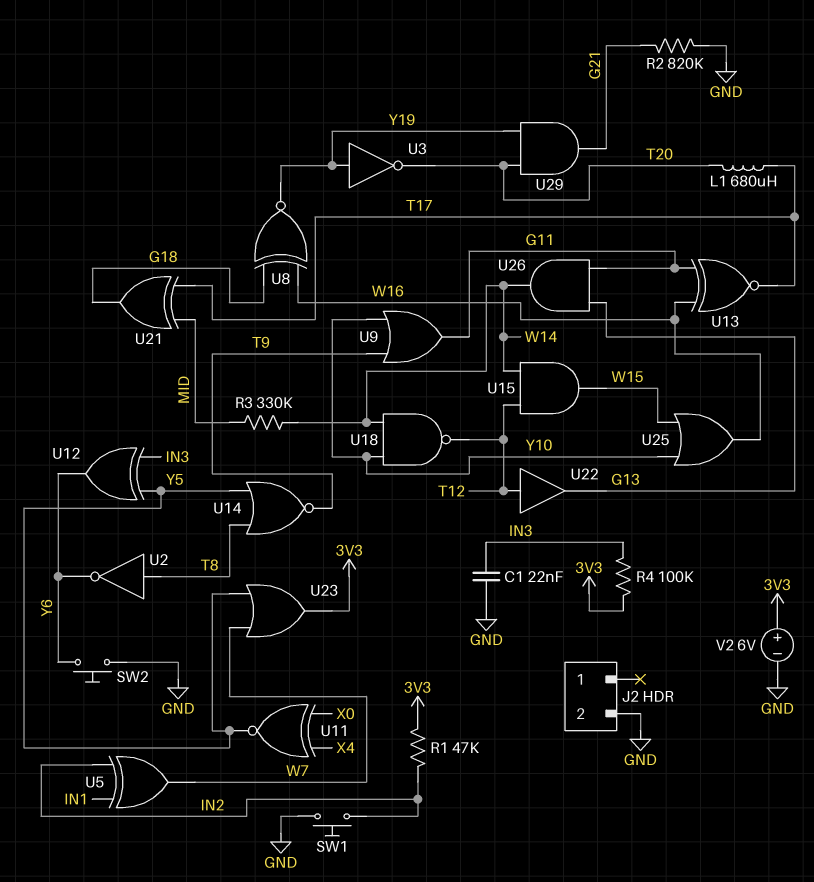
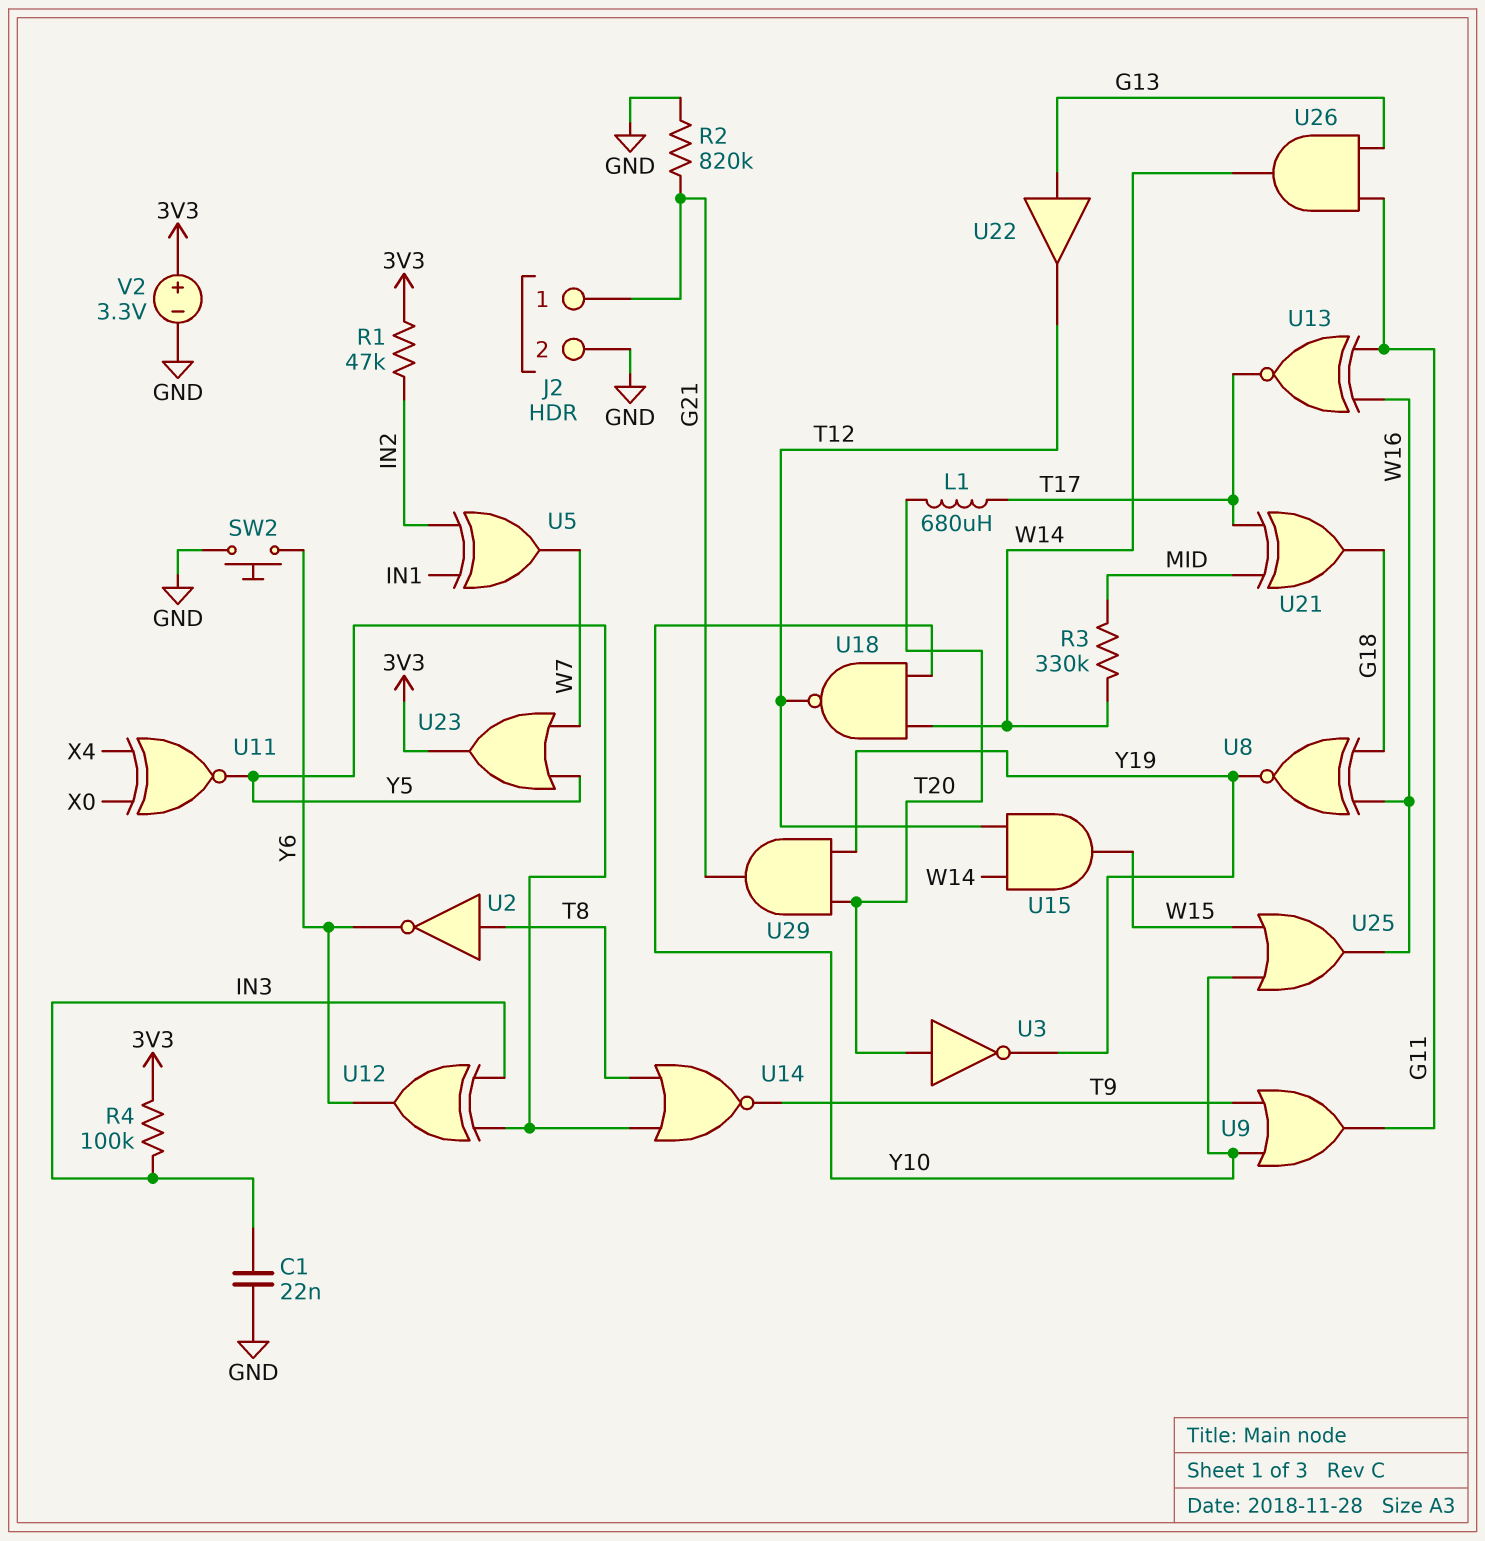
J2 pin 1: none -> G21
SW1: button (GND, IN2) -> none
U3: NOT (in Y19, out T20) -> NOT (in T20, out Y19)
U22: buffer (in T12, out G13) -> buffer (in G13, out T12)
V2: 6V (plus 3V3, minus GND) -> 3.3V (plus 3V3, minus GND)

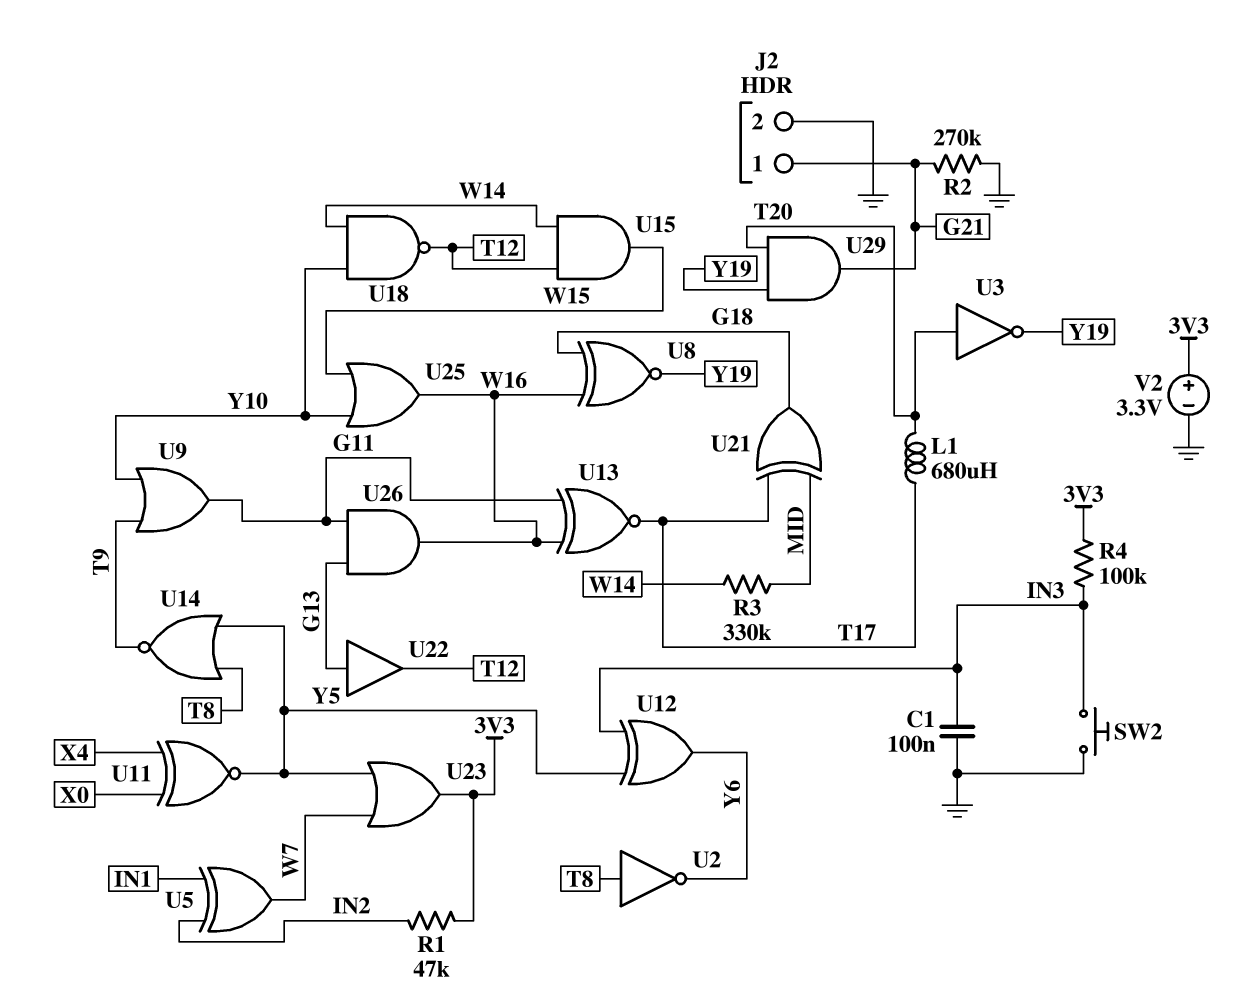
C1: 22nF (GND, IN3) -> 100nF (GND, IN3)
R2: 820k (G21, GND) -> 270k (G21, GND)
SW2: button (GND, Y6) -> button (GND, IN3)
U26: AND (in G11, in G13, out W14) -> AND (in G11, in G13, out W16)

